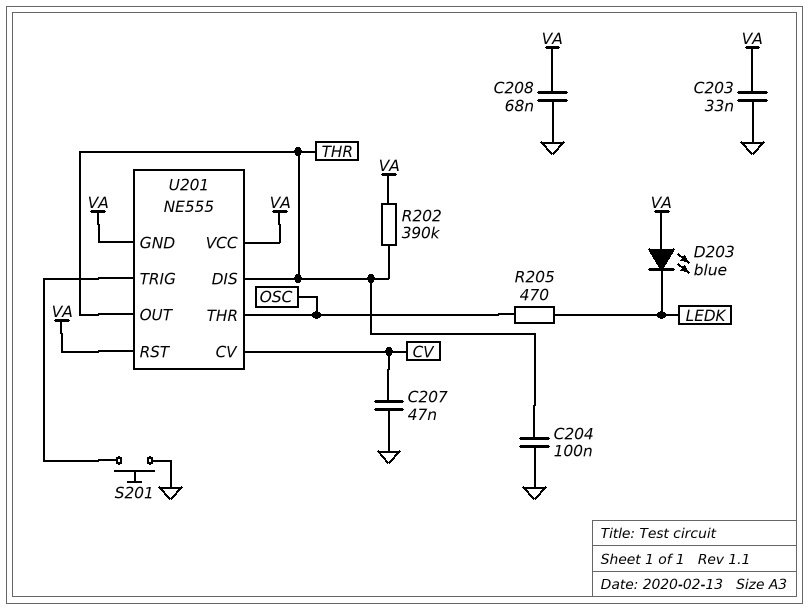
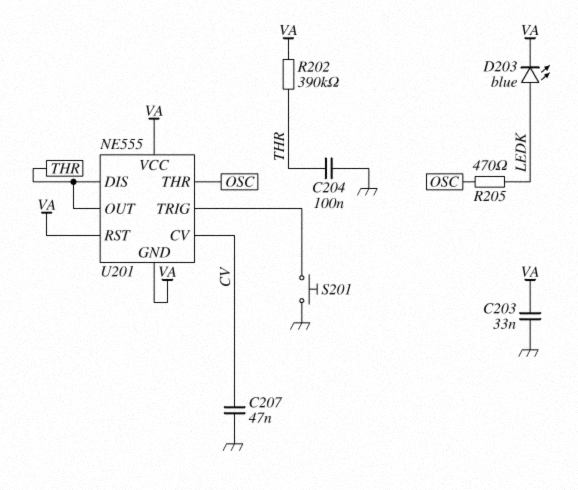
C208: 68nF (GND, VA) -> none
D203: LED blue (A VA, K LEDK) -> LED blue (A LEDK, K VA)

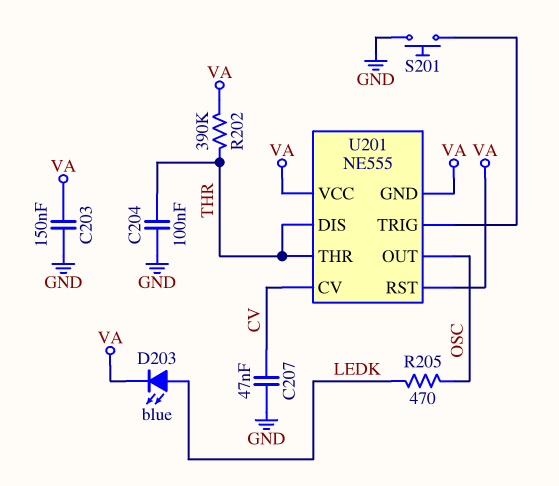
C203: 33nF (GND, VA) -> 150nF (GND, VA)
U201 pin OUT: THR -> OSC
U201 pin THR: OSC -> THR

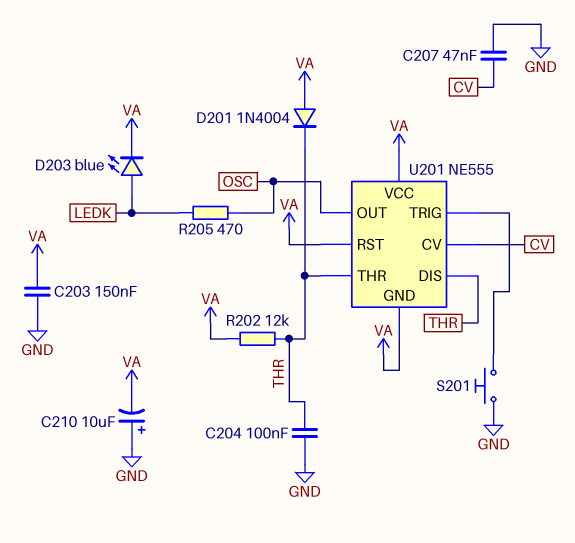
C210: none -> 10uF (plus GND, minus VA)
D201: none -> diode 1N4004 (A VA, K THR)
R202: 390k (THR, VA) -> 12k (THR, VA)

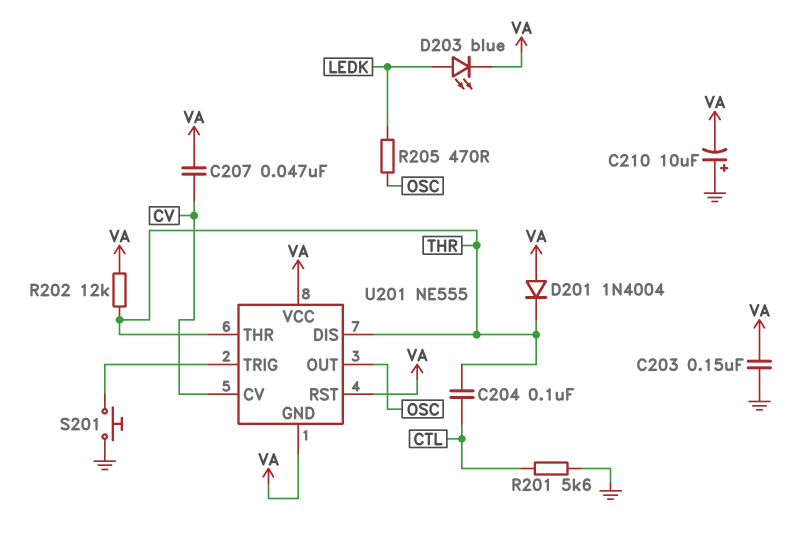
C204: 100nF (GND, THR) -> 100nF (CTL, THR)
C207: 47nF (CV, GND) -> 47nF (CV, VA)
R201: none -> 5.6k (CTL, GND)

